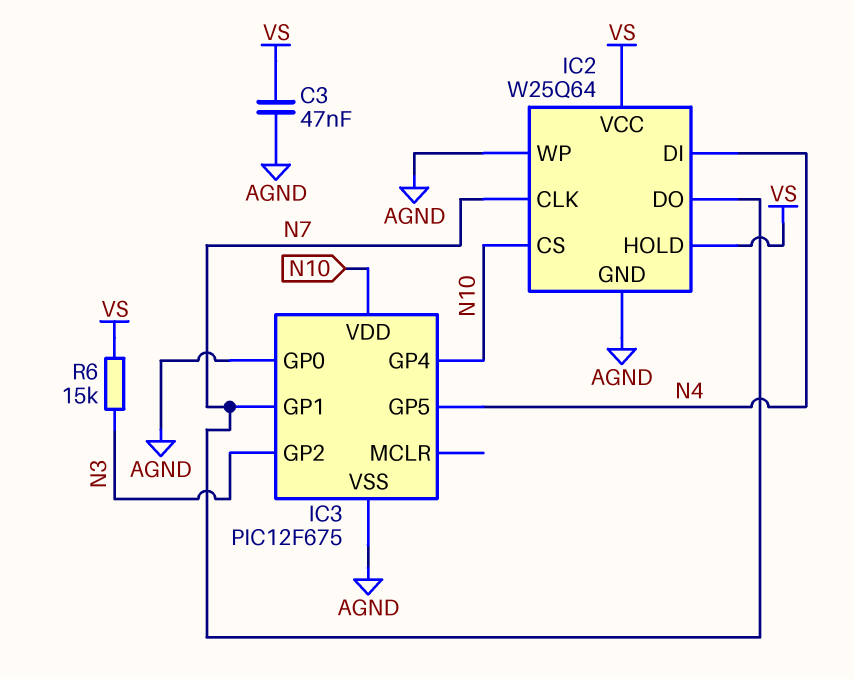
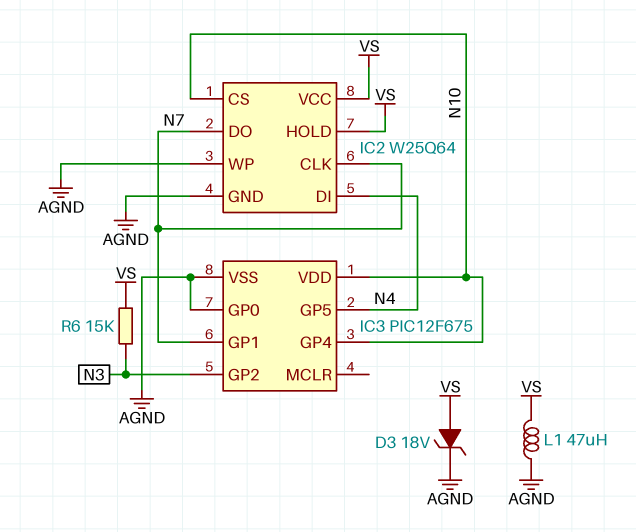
C3: 47nF (AGND, VS) -> none
D3: none -> zener 18V (A VS, K AGND)
L1: none -> 47uH (AGND, VS)

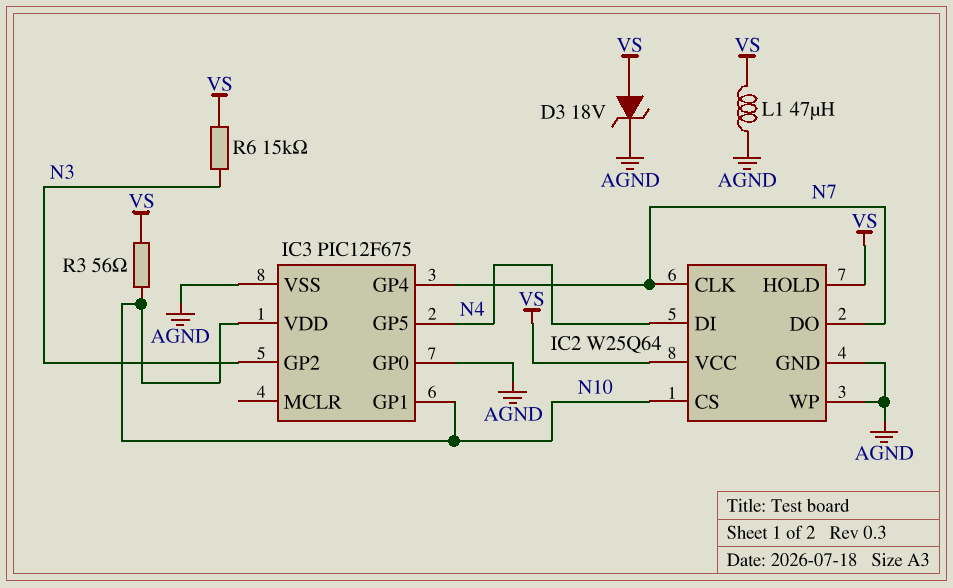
IC3 pin GP1: N7 -> N10
IC3 pin GP4: N10 -> N7
R3: none -> 56 (N10, VS)

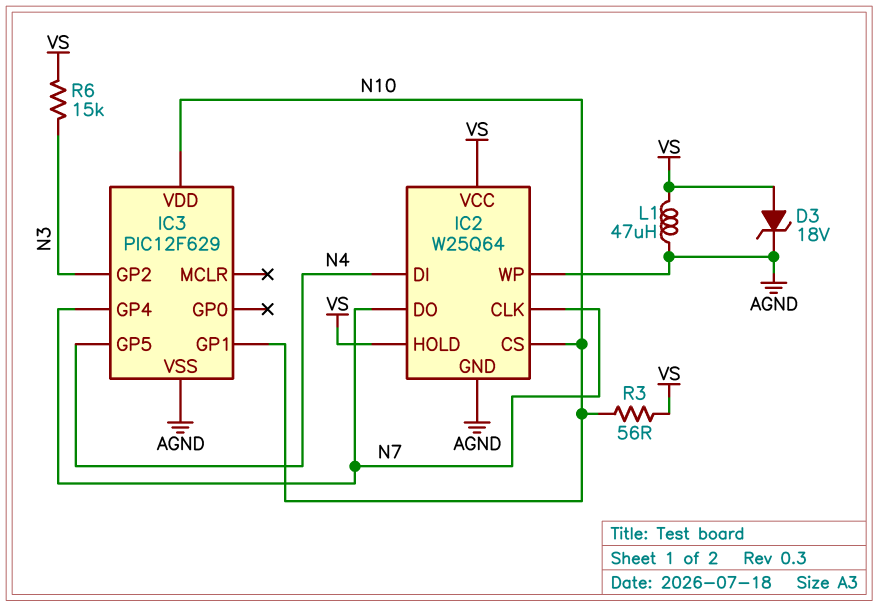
IC3: PIC12F675 -> PIC12F629
IC3 pin GP0: AGND -> none

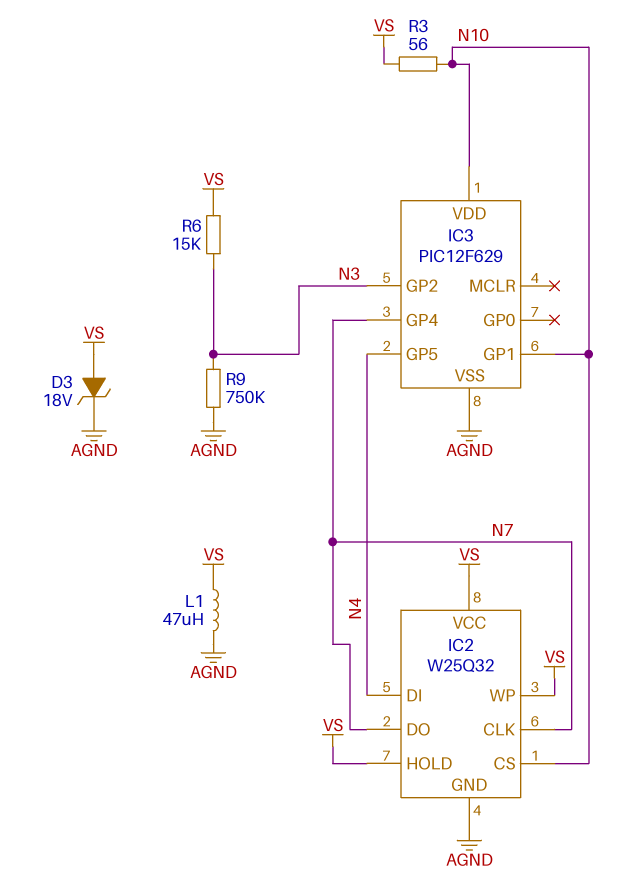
IC2: W25Q64 -> W25Q32
IC2 pin WP: AGND -> VS
R9: none -> 750k (AGND, N3)

